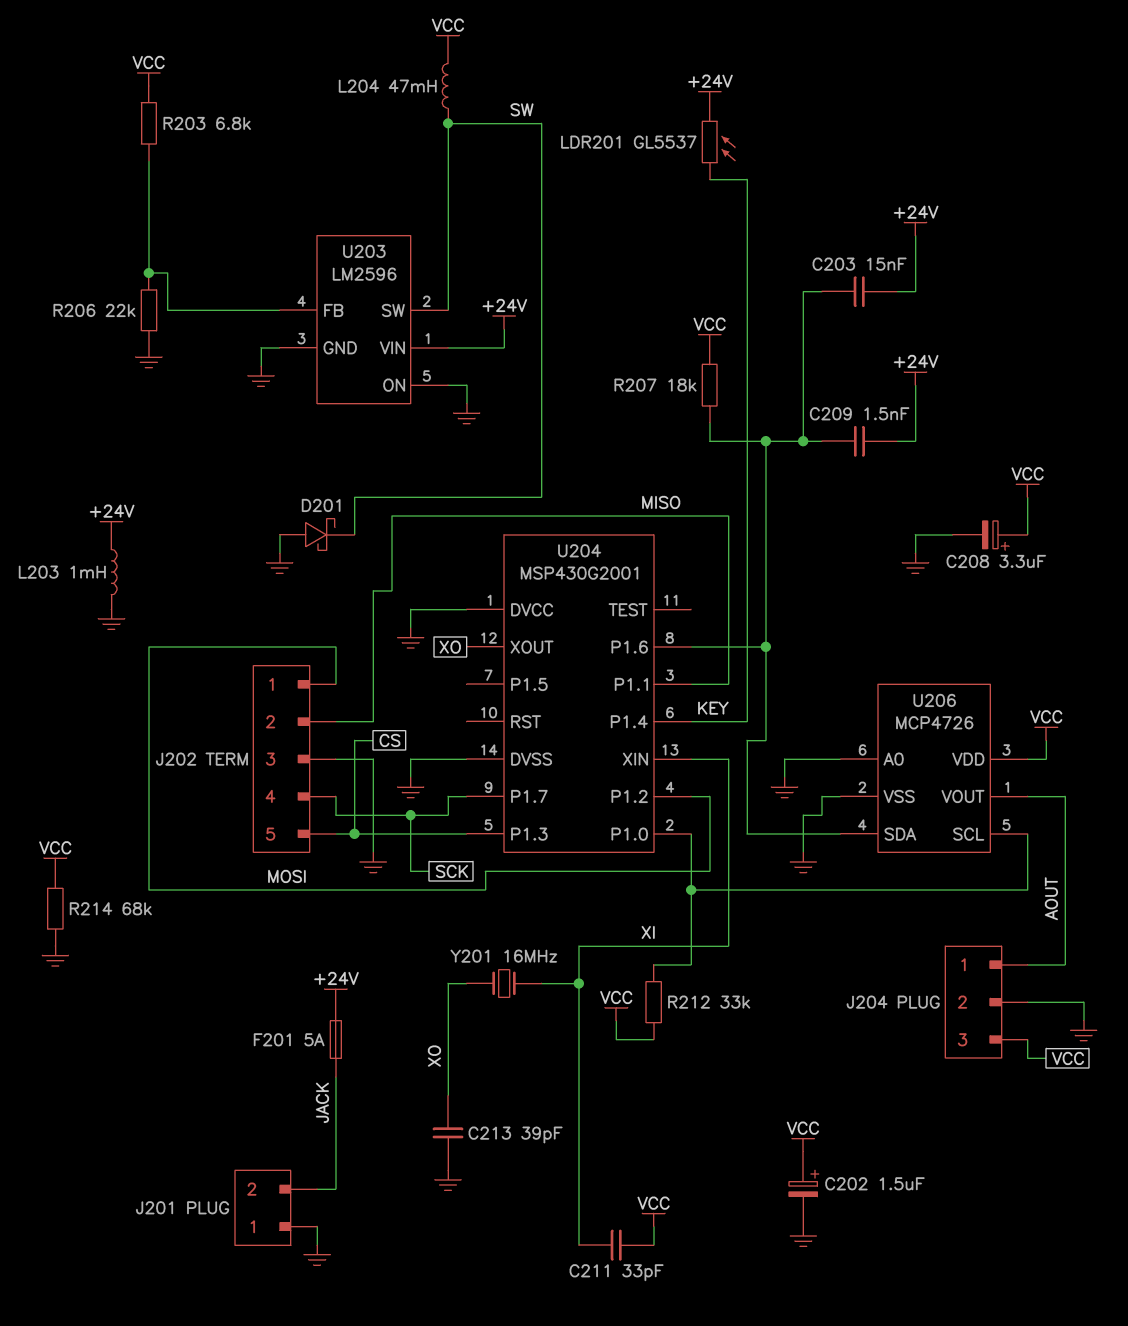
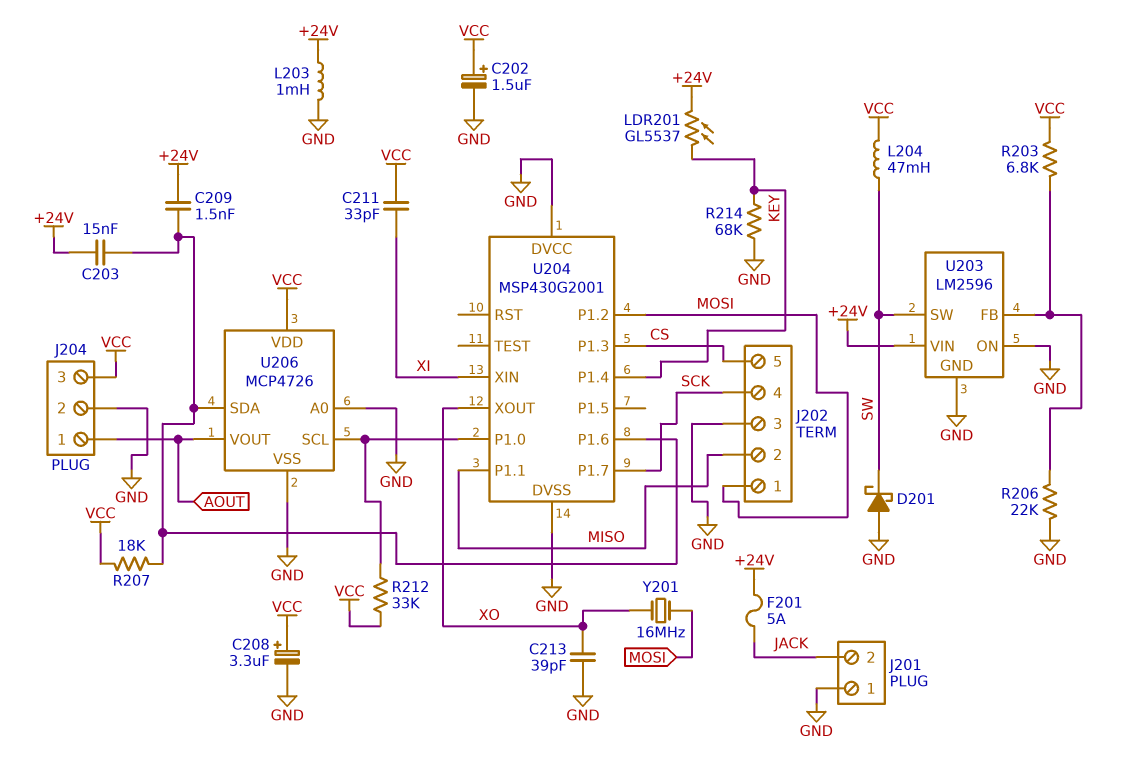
R214: 68k (GND, VCC) -> 68k (GND, KEY)
Y201: 16MHz (XI, XO) -> 16MHz (MOSI, XO)

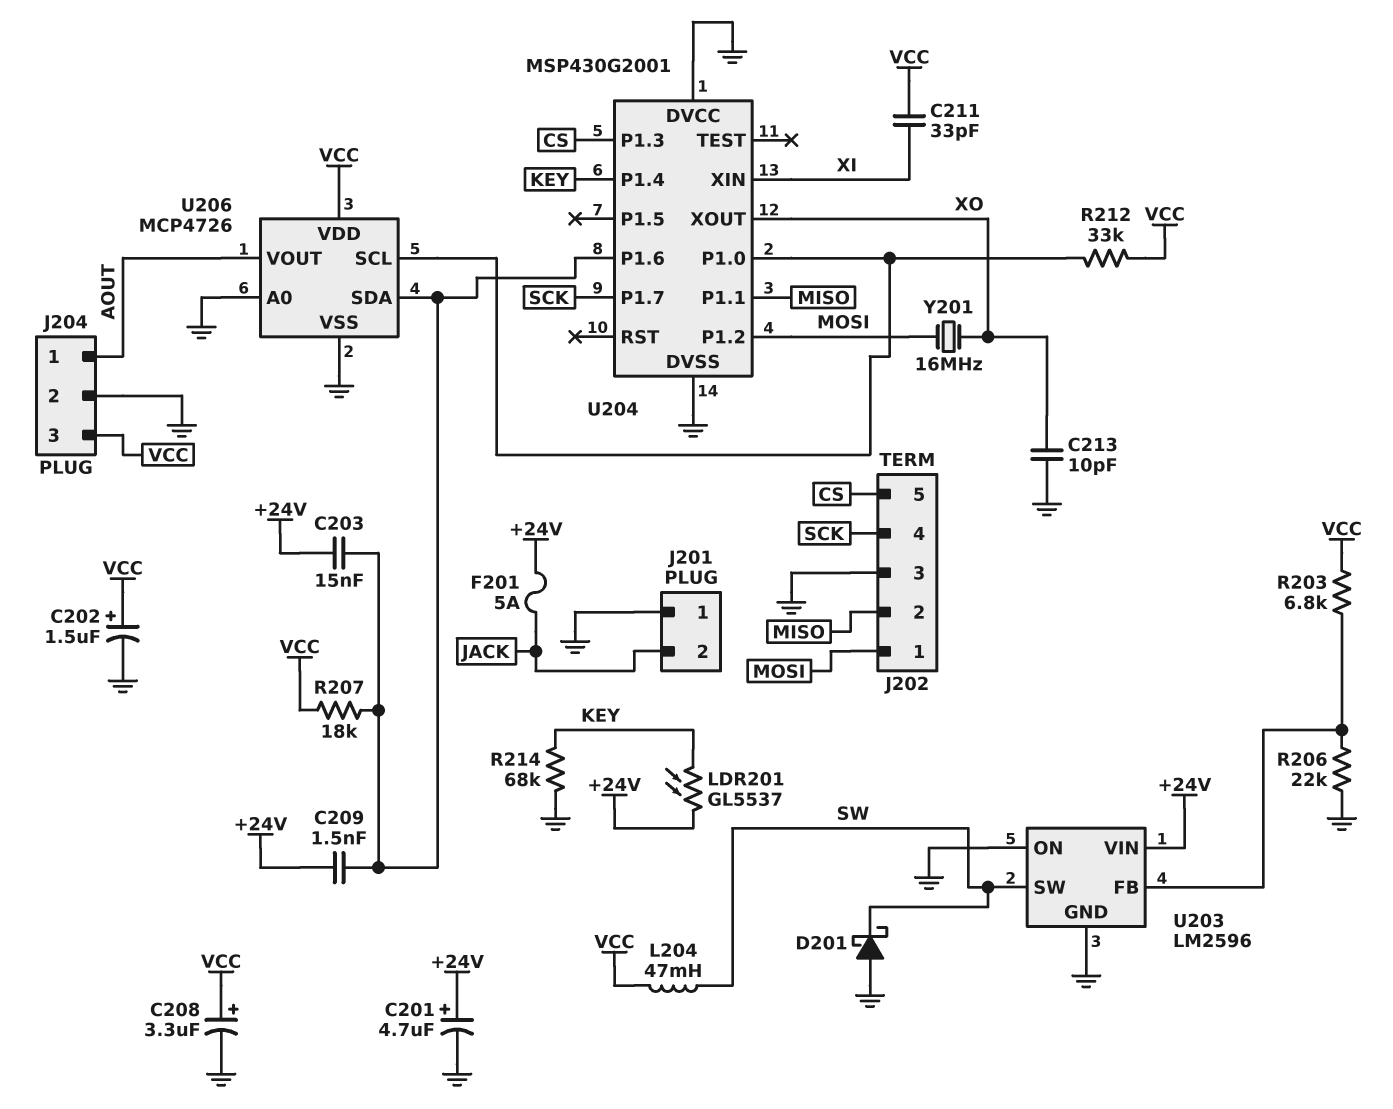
C201: none -> 4.7uF (plus +24V, minus GND)
C213: 39pF (GND, XO) -> 10pF (GND, XO)
L203: 1mH (+24V, GND) -> none

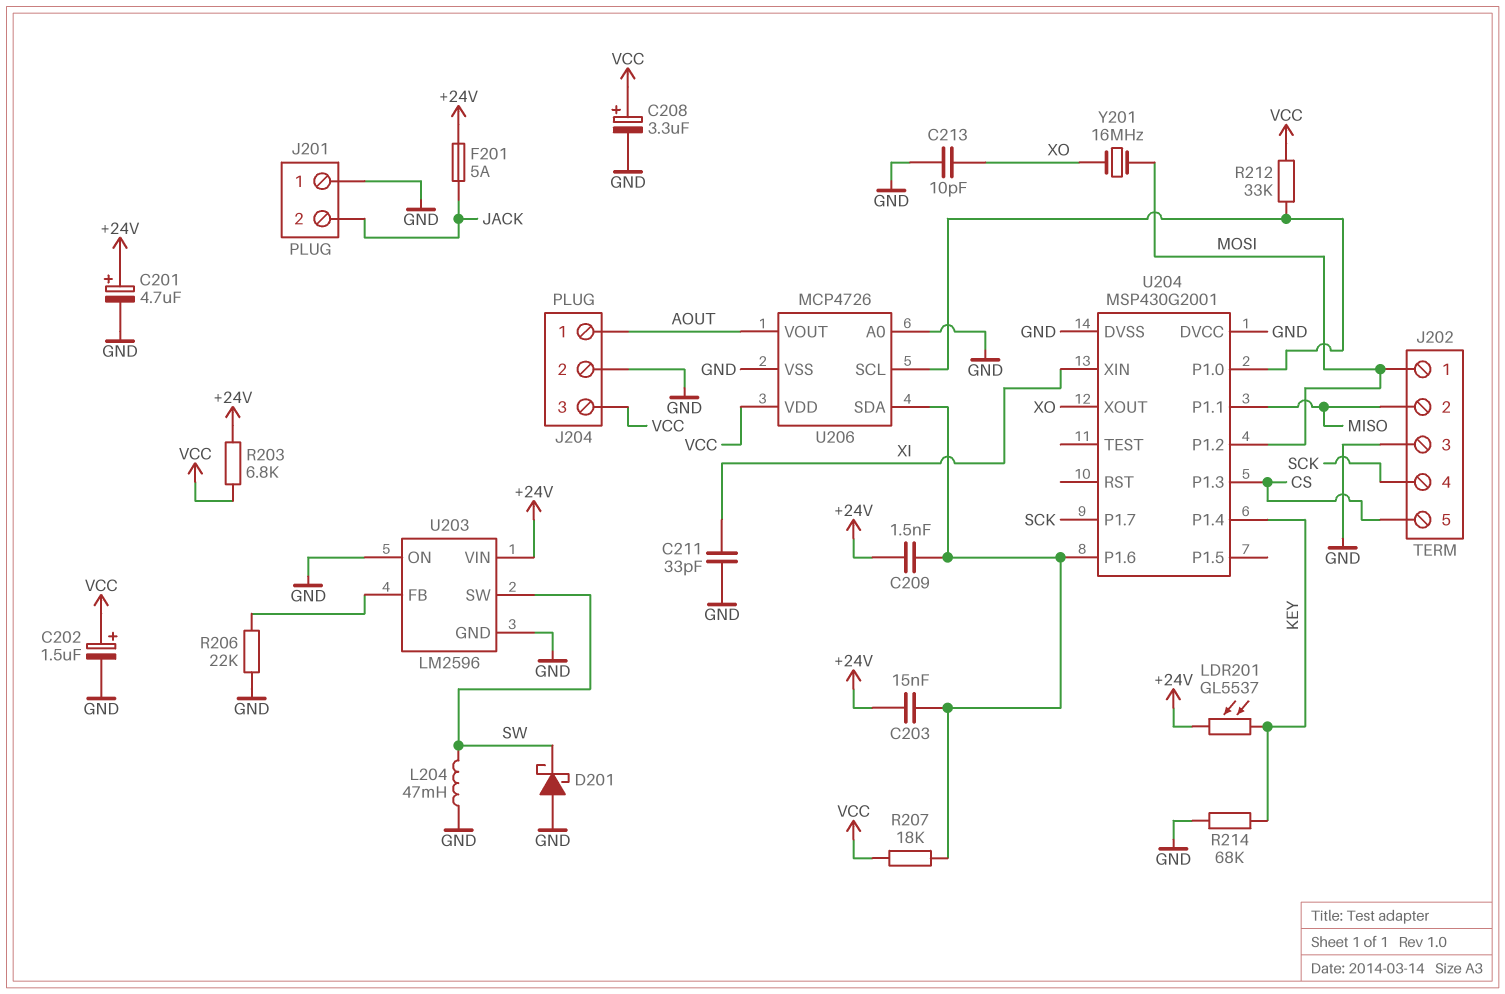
C211: 33pF (VCC, XI) -> 33pF (GND, XI)
L204: 47mH (SW, VCC) -> 47mH (GND, SW)
R203: 6.8k (U203/FB, VCC) -> 6.8k (+24V, VCC)

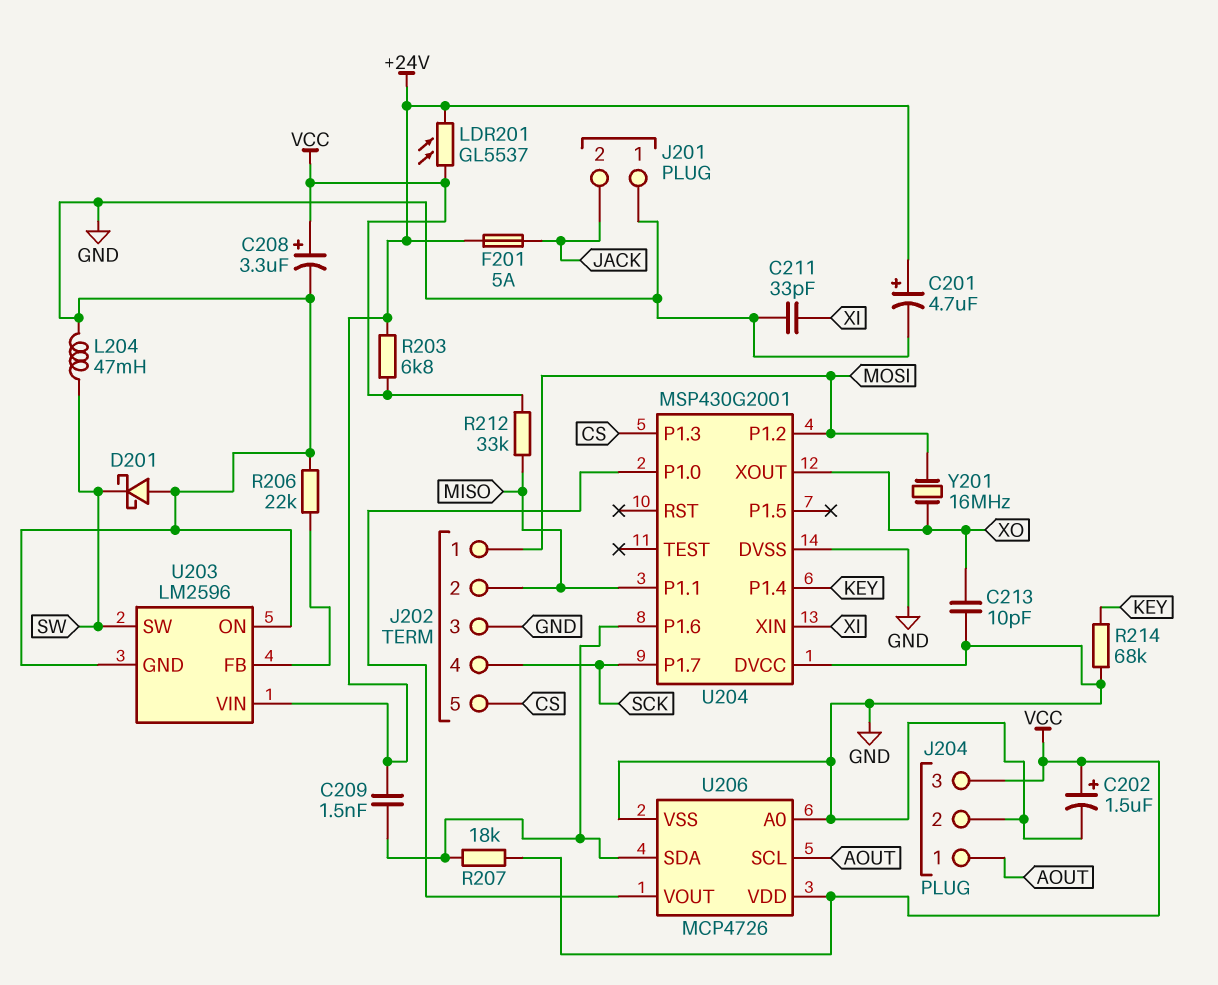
C203: 15nF (+24V, U204/P1.6) -> none
LDR201: GL5537 (+24V, KEY) -> GL5537 (+24V, VCC)
R212: 33k (U204/P1.0, VCC) -> 33k (MISO, VCC)
U206 pin SCL: U204/P1.0 -> AOUT
U206 pin VOUT: AOUT -> U204/P1.0

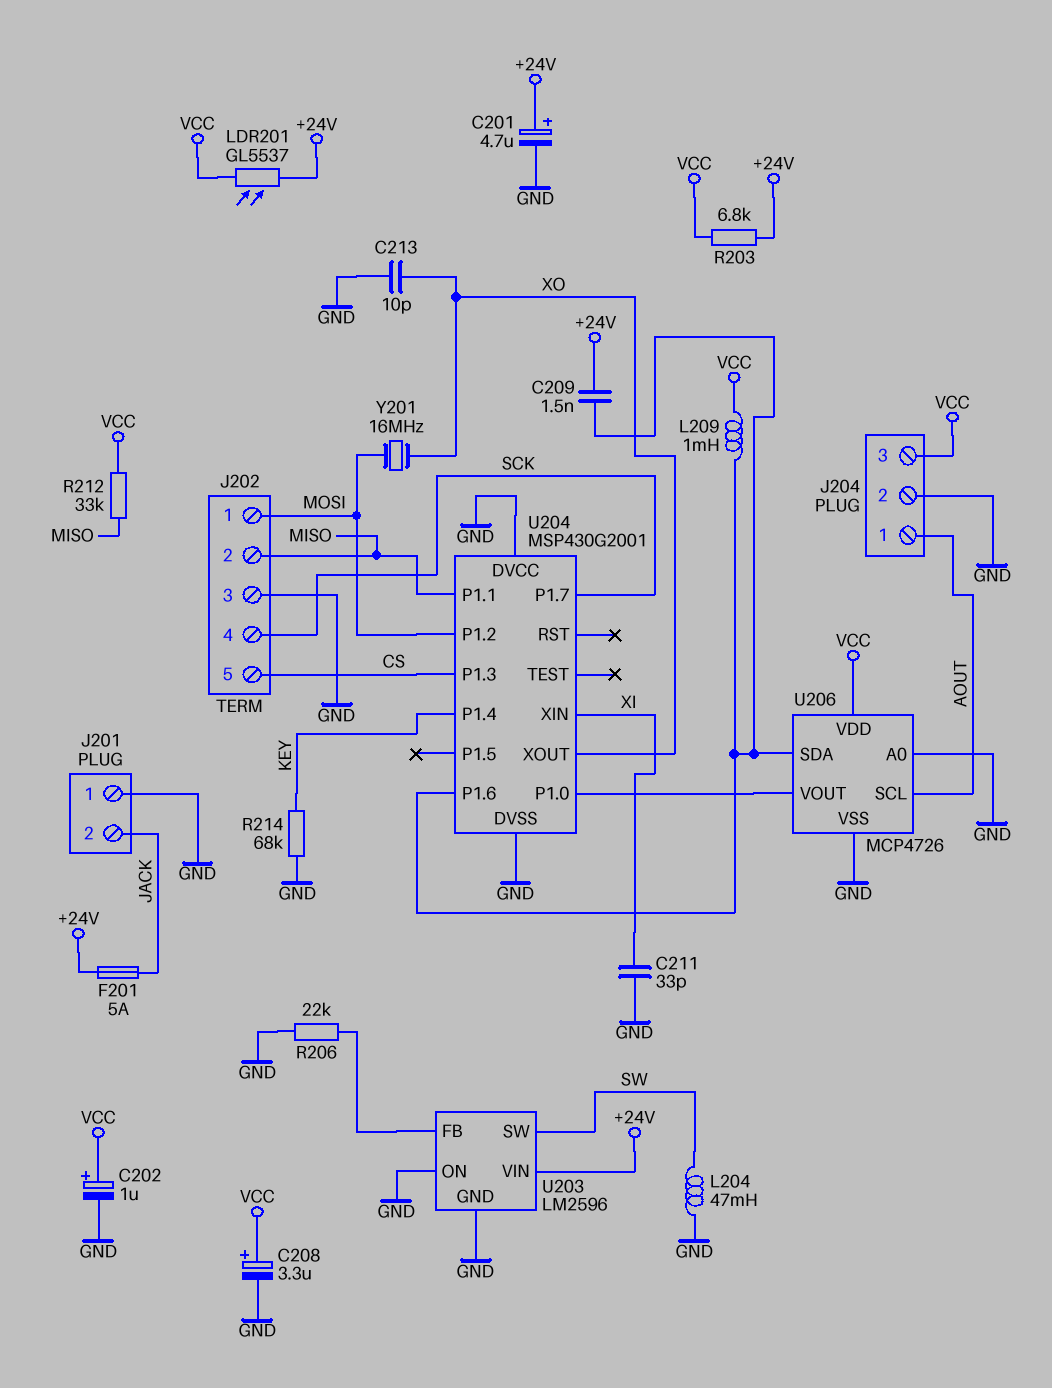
C202: 1.5uF (plus VCC, minus GND) -> 1uF (plus VCC, minus GND)
D201: schottky (A GND, K SW) -> none
L209: none -> 1mH (U204/P1.6, VCC)
R207: 18k (U204/P1.6, VCC) -> none

